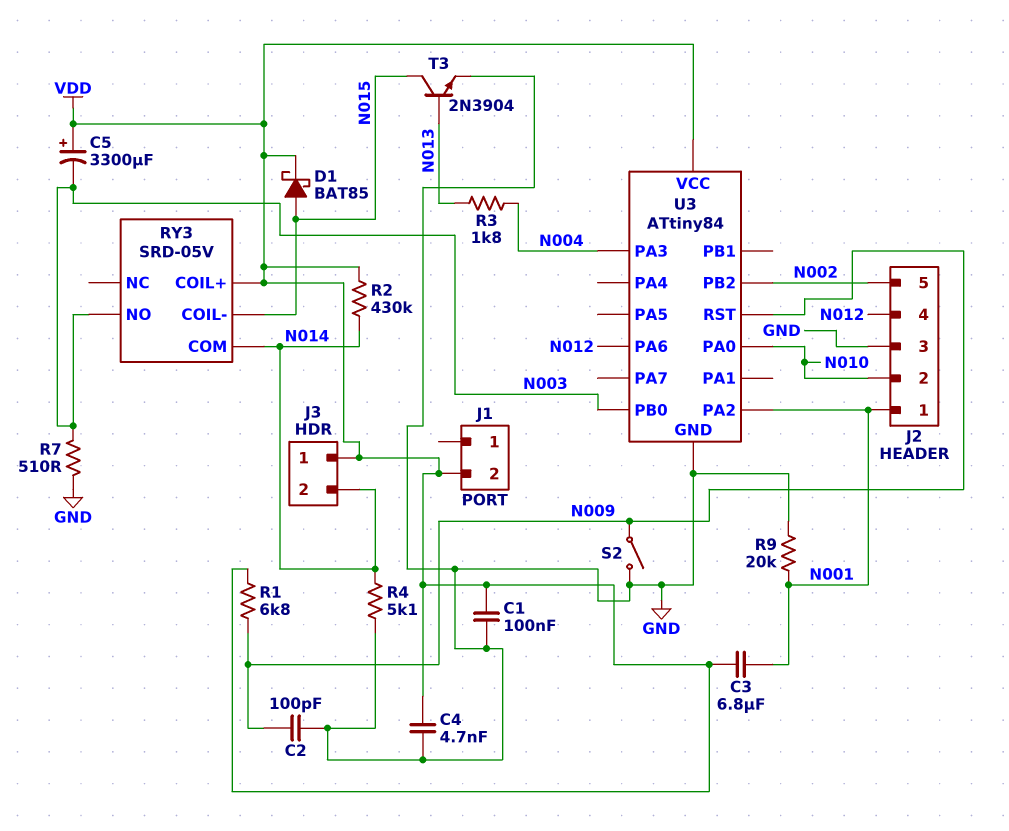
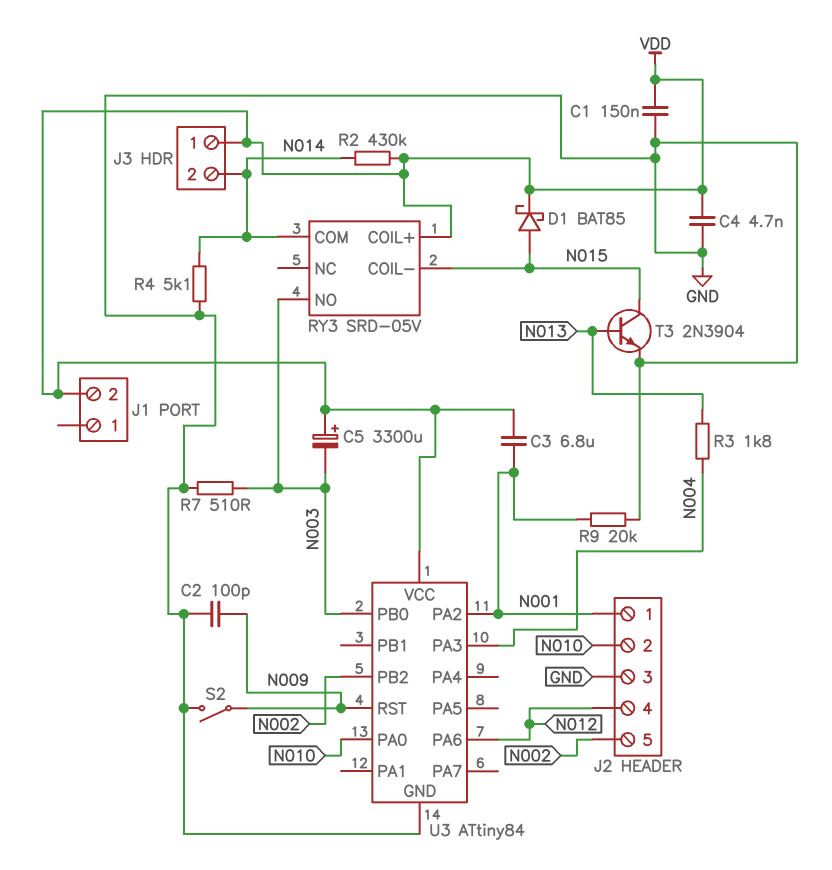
C1: 100nF (GND, VDD) -> 150nF (GND, VDD)
R1: 6.8k (N009, VDD) -> none

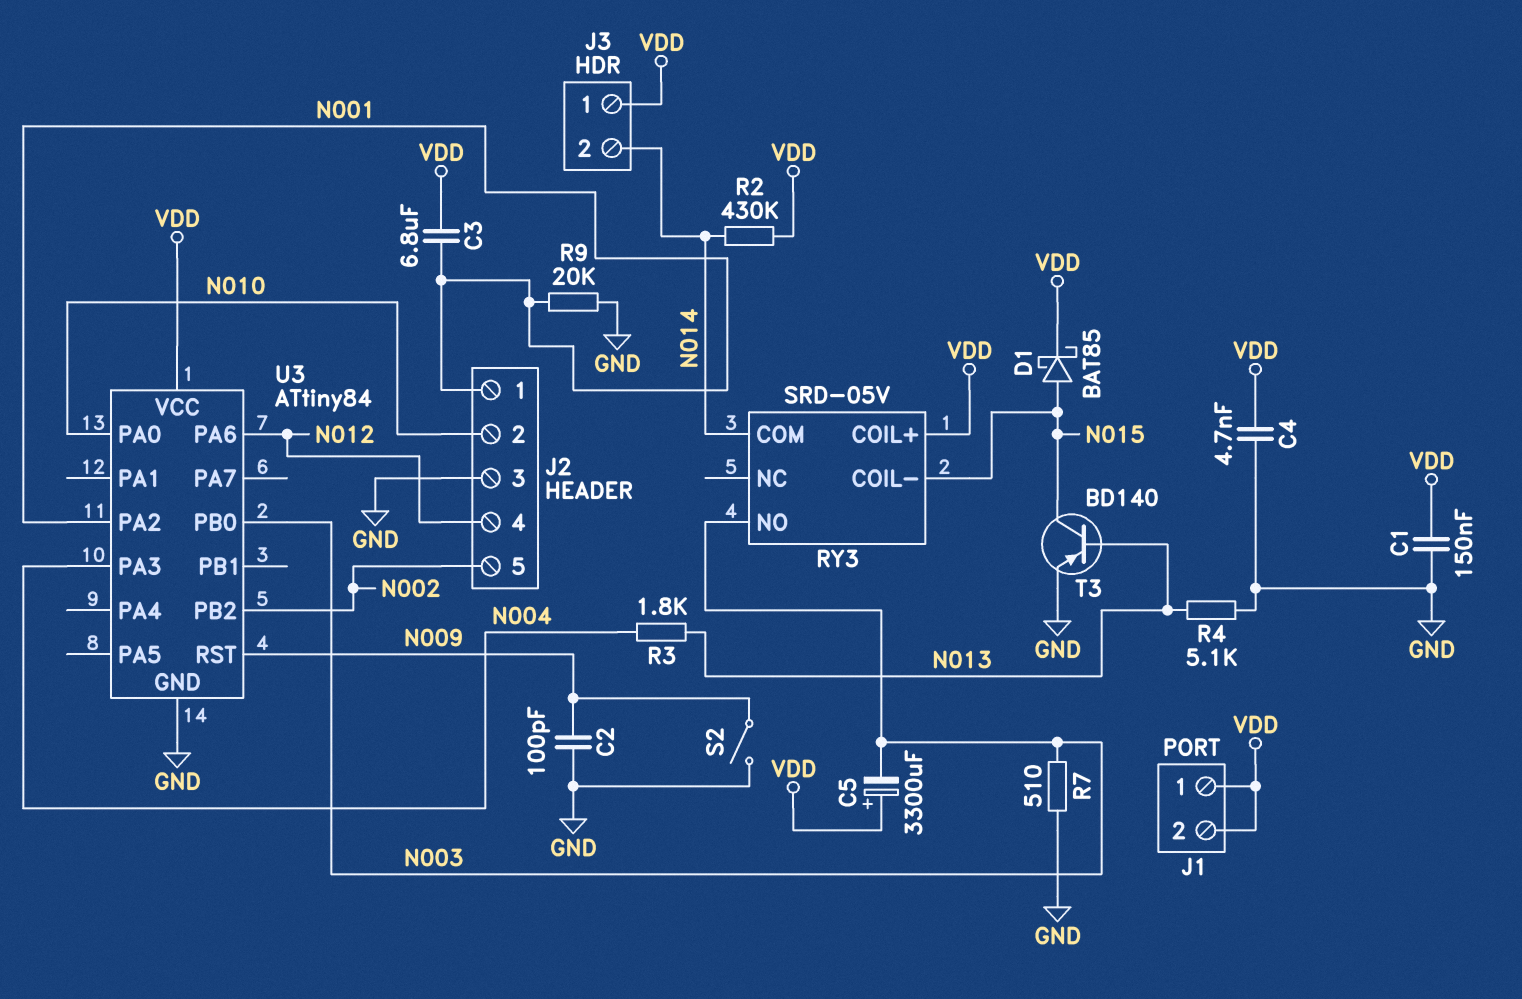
J1 pin 1: none -> VDD
R4: 5.1k (GND, N014) -> 5.1k (GND, N013)
T3: NPN 2N3904 (B N013, C N015, E GND) -> PNP BD140 (B N013, C N015, E GND)

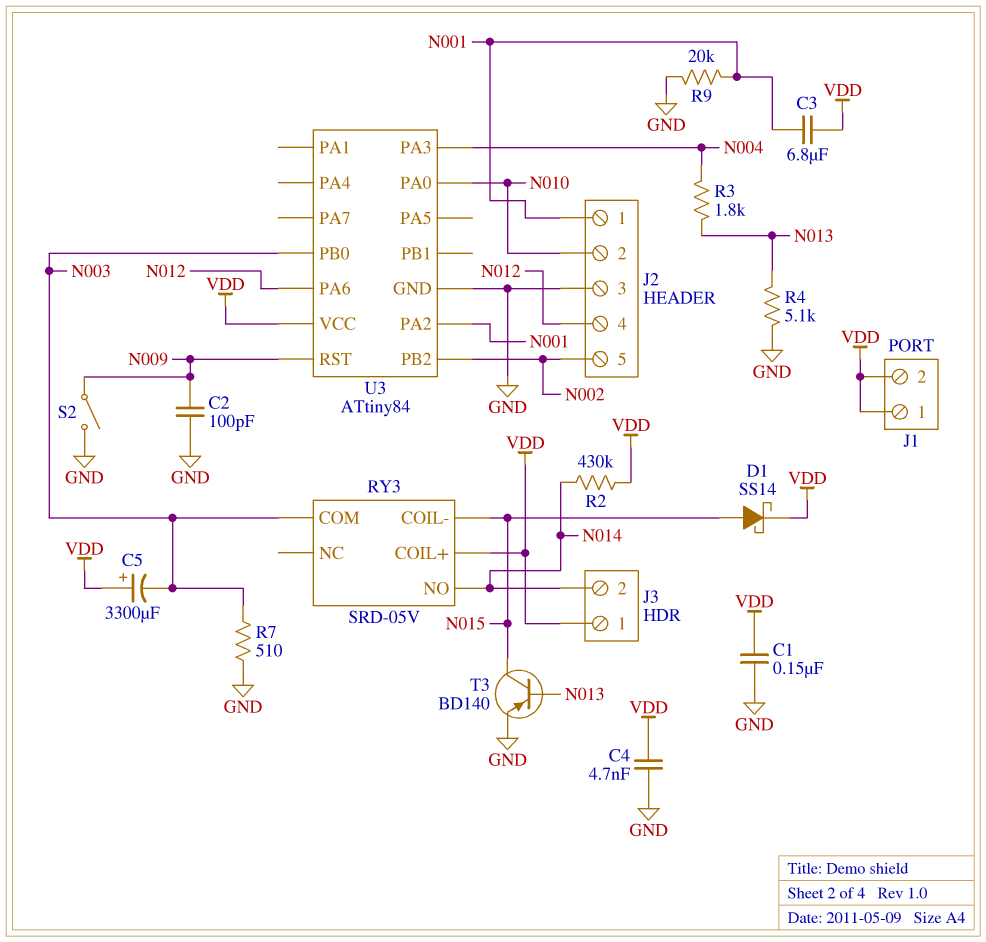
D1: schottky BAT85 (A N015, K VDD) -> schottky SS14 (A N015, K VDD)
RY3 pin COM: N014 -> N003
RY3 pin NO: N003 -> N014

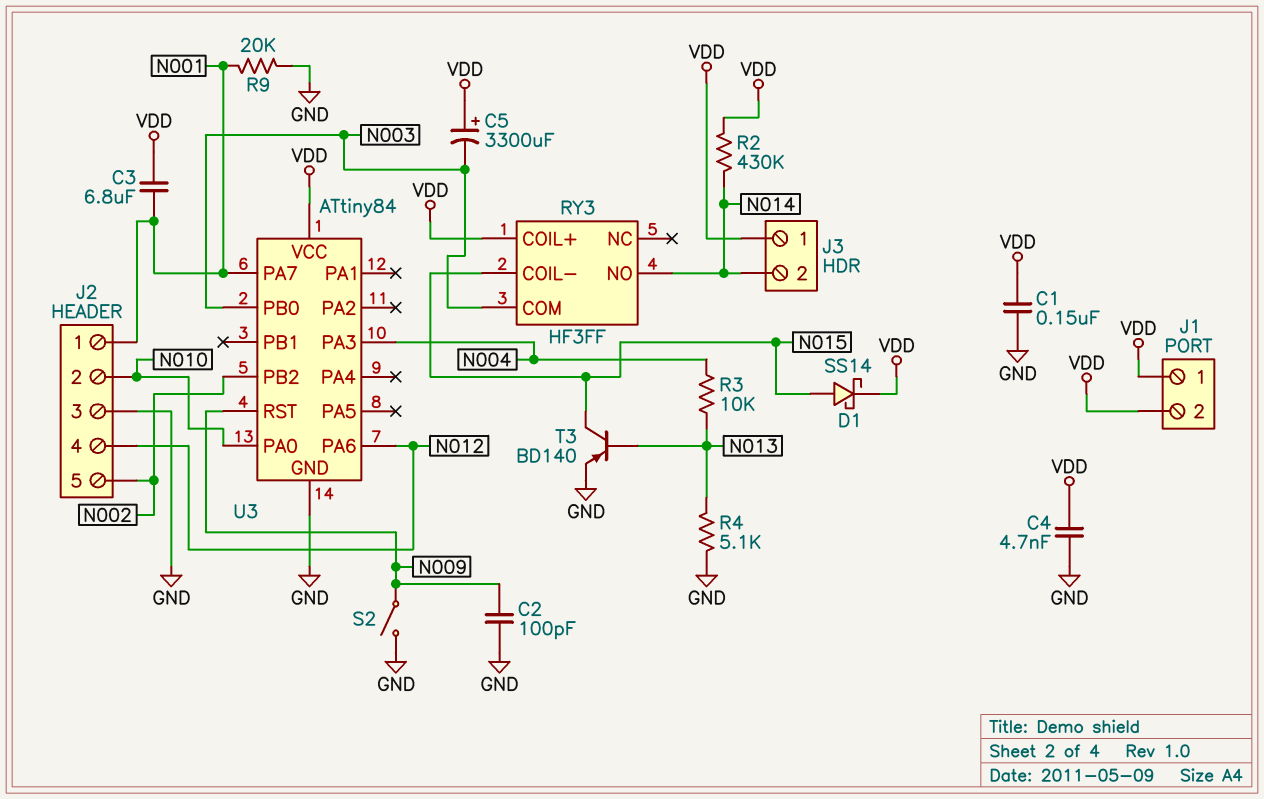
R3: 1.8k (N004, N013) -> 10k (N004, N013)
R7: 510 (GND, N003) -> none
RY3: SRD-05V -> HF3FF
U3 pin PA2: N001 -> none
U3 pin PA7: none -> N001

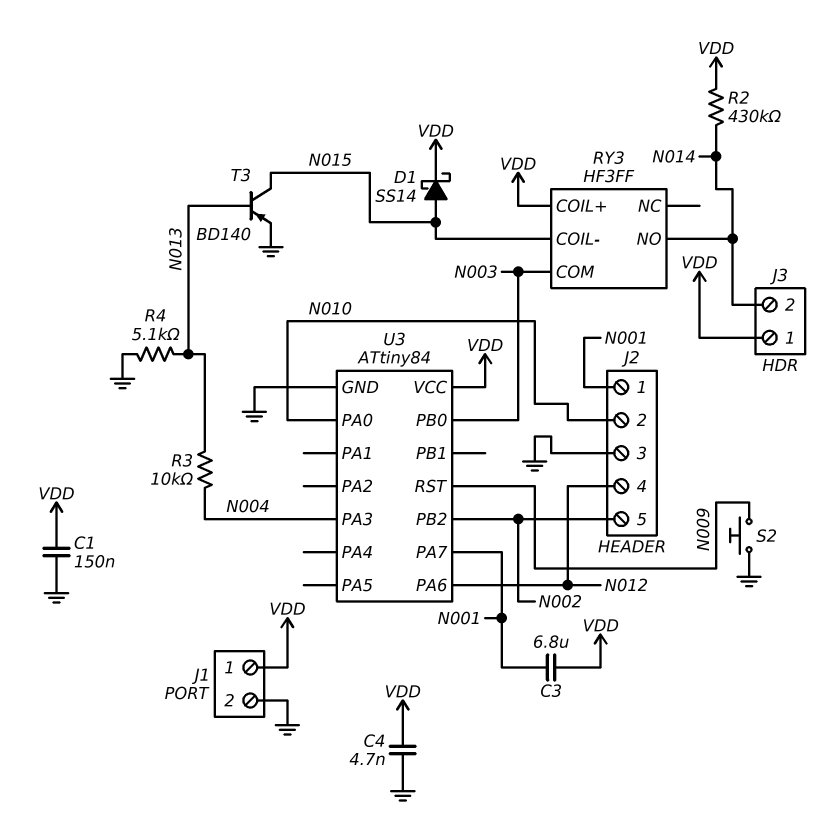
C2: 100pF (GND, N009) -> none
C5: 3300uF (plus VDD, minus N003) -> none
J1 pin 2: VDD -> GND
R9: 20k (GND, N001) -> none
S2: switch (GND, N009) -> button (GND, N009)

